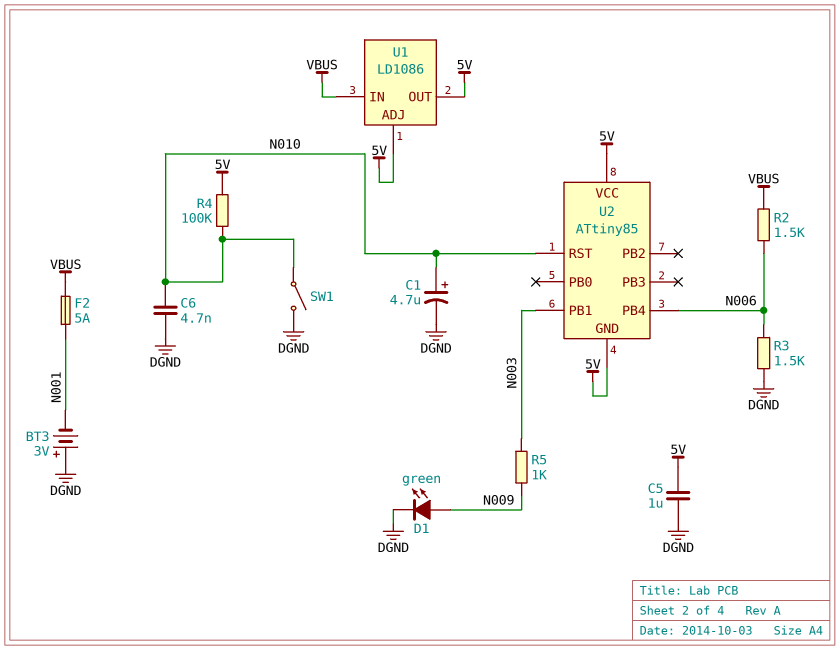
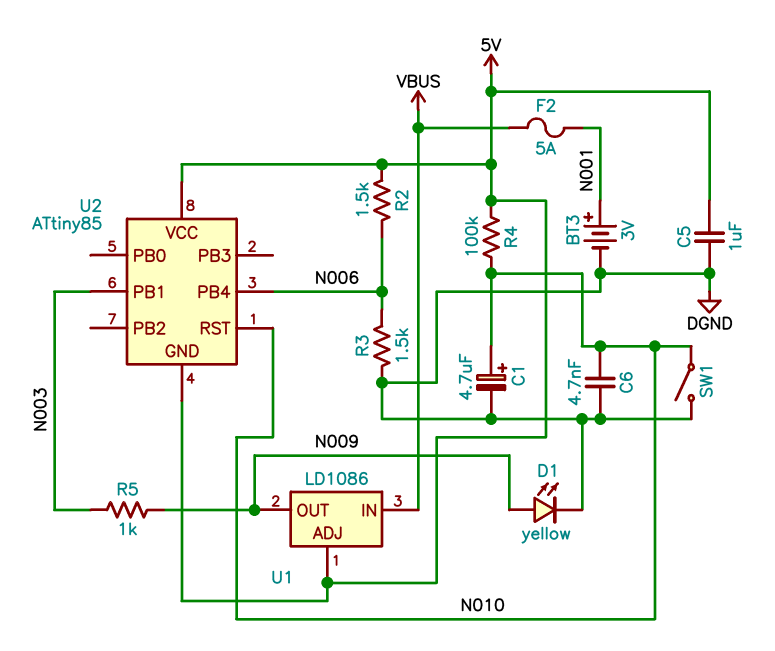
BT3: 3V (plus DGND, minus N001) -> 3V (plus N001, minus DGND)
D1: LED green (A N009, K DGND) -> LED yellow (A N009, K DGND)
R2: 1.5k (N006, VBUS) -> 1.5k (5V, N006)
U1 pin OUT: 5V -> N009

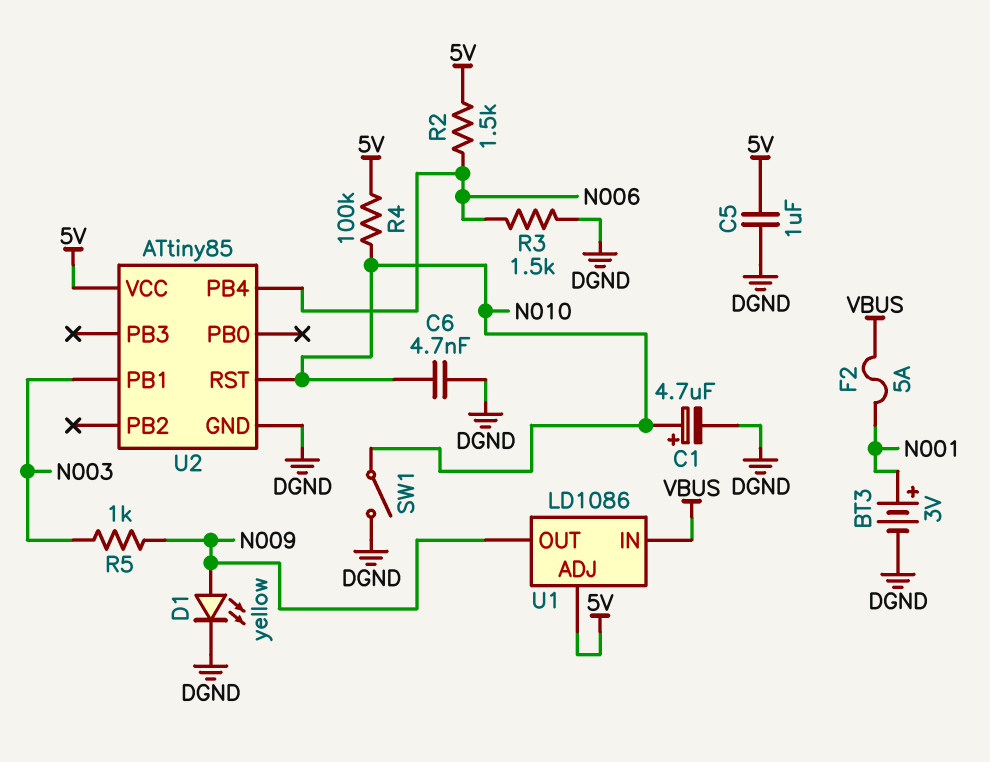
U2 pin GND: 5V -> DGND

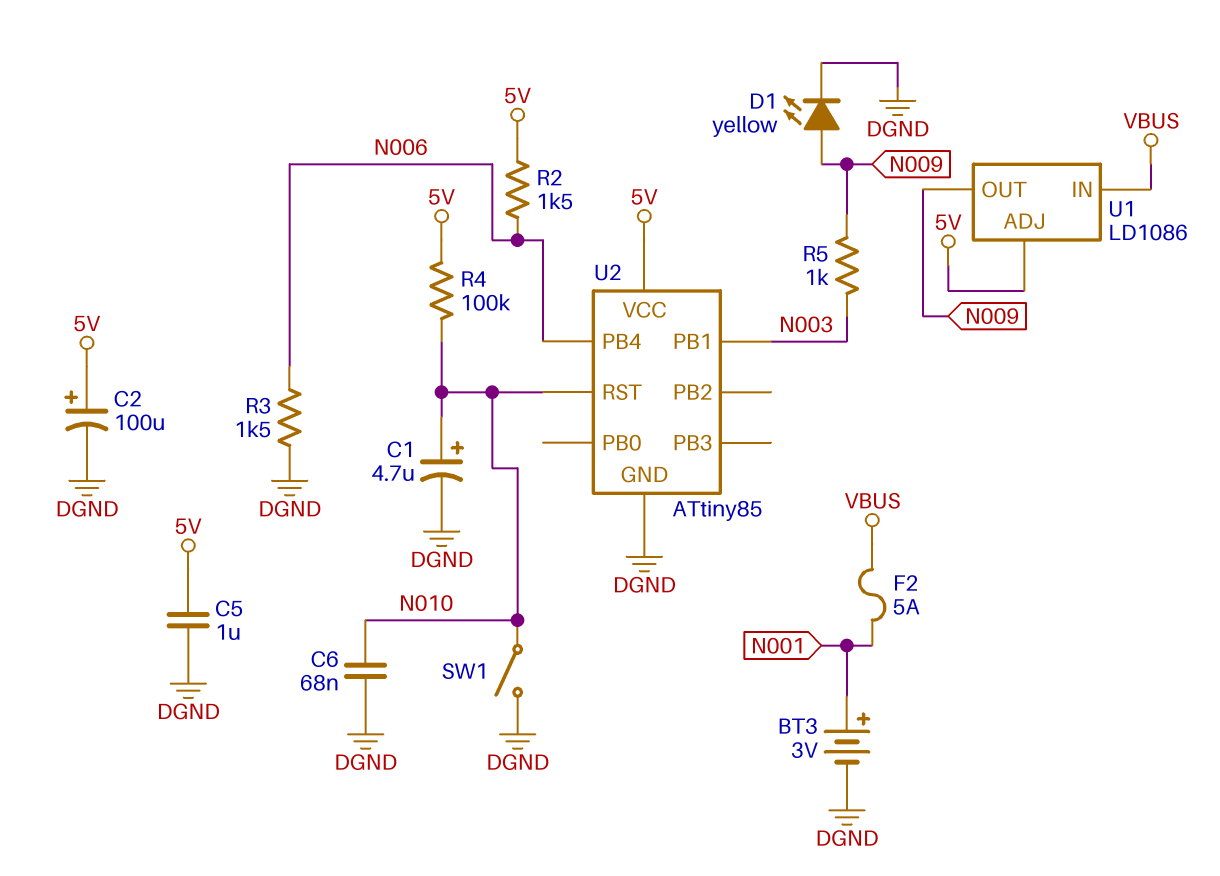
C2: none -> 100uF (plus 5V, minus DGND)
C6: 4.7nF (DGND, N010) -> 68nF (DGND, N010)

